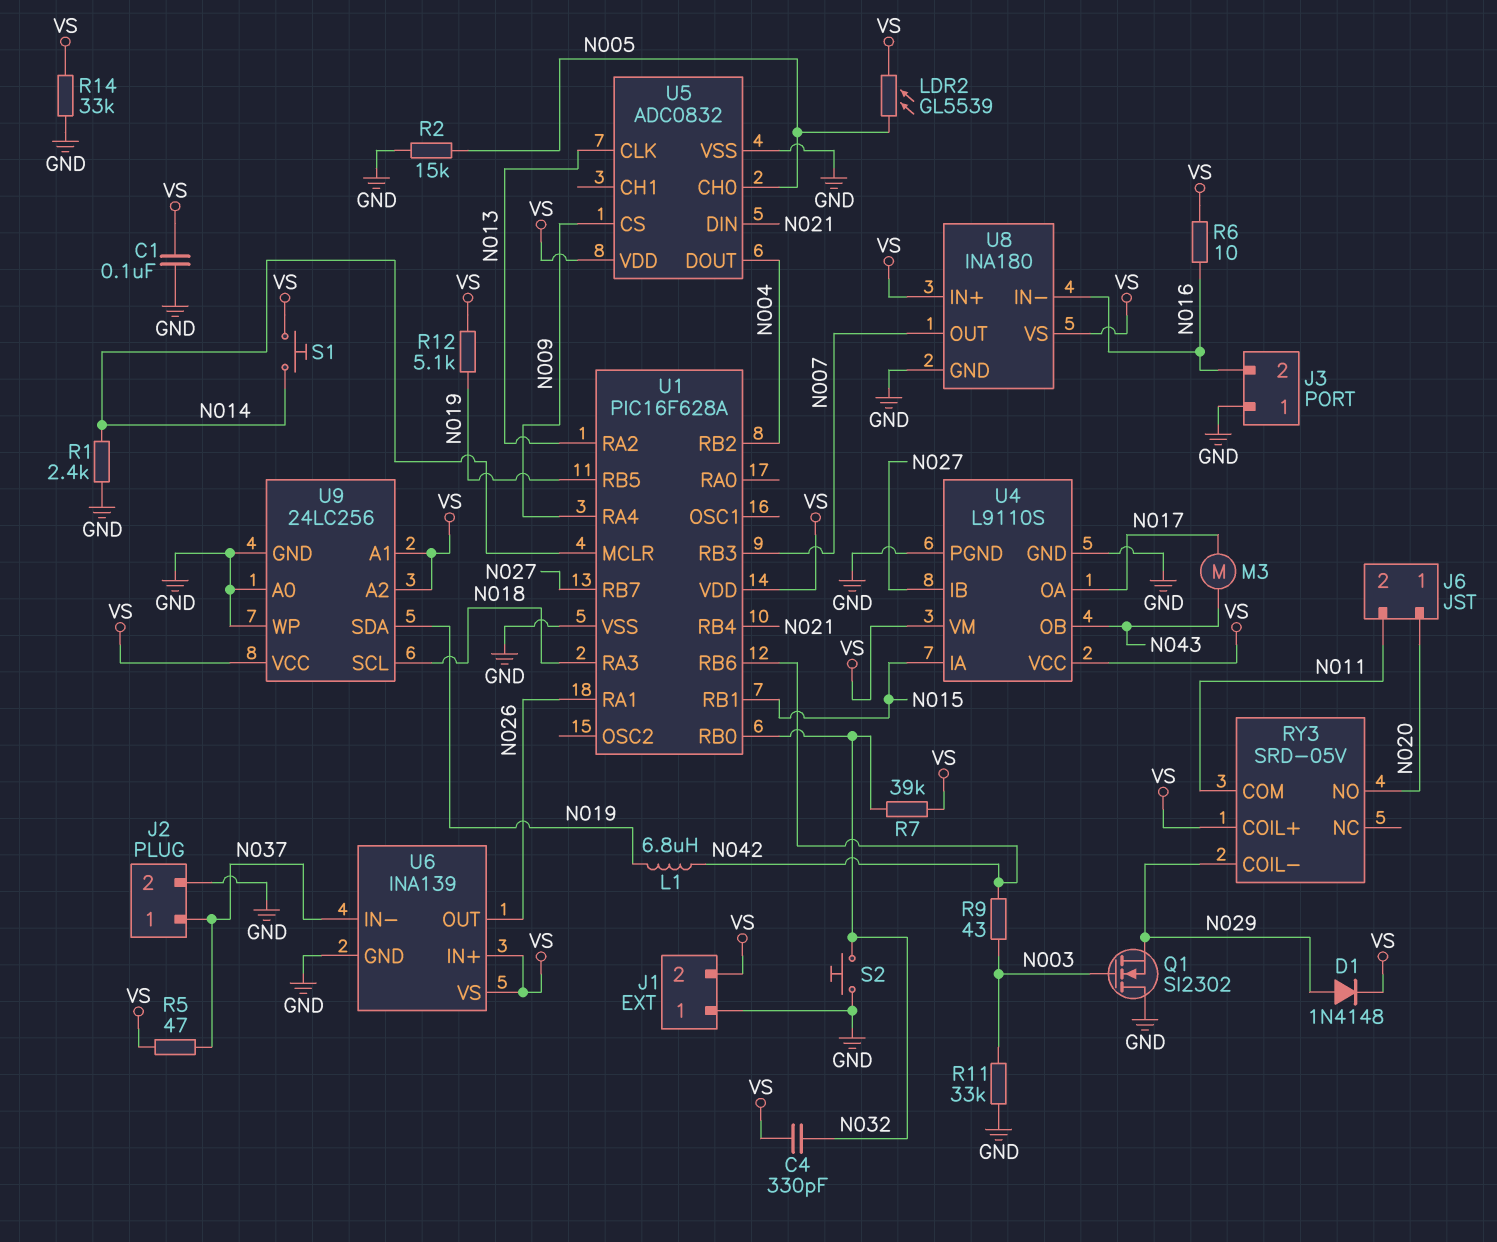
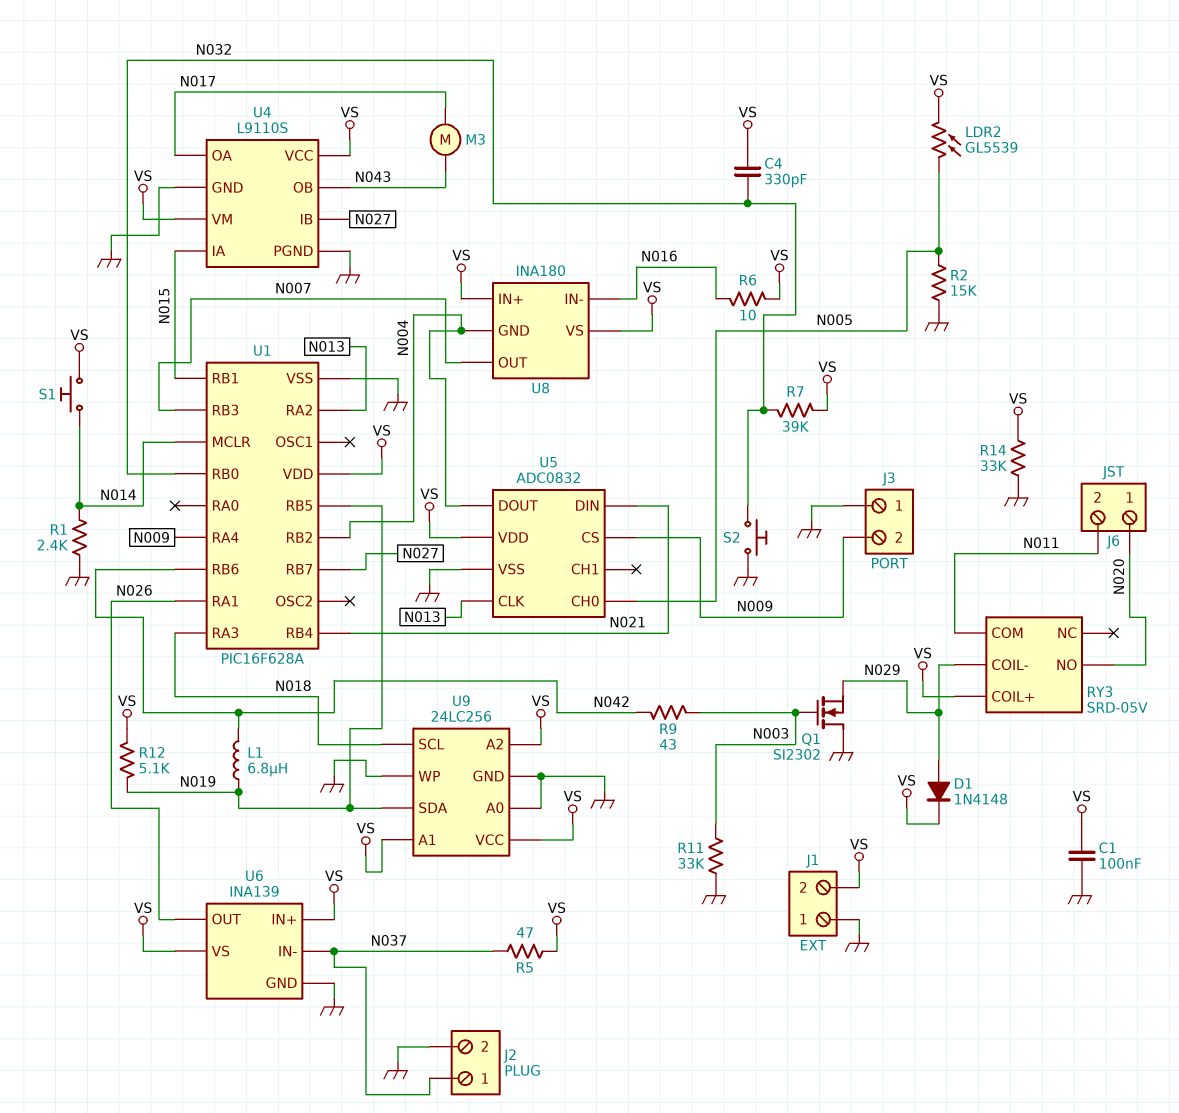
J3 pin 2: N016 -> N009
U8 pin GND: GND -> N004

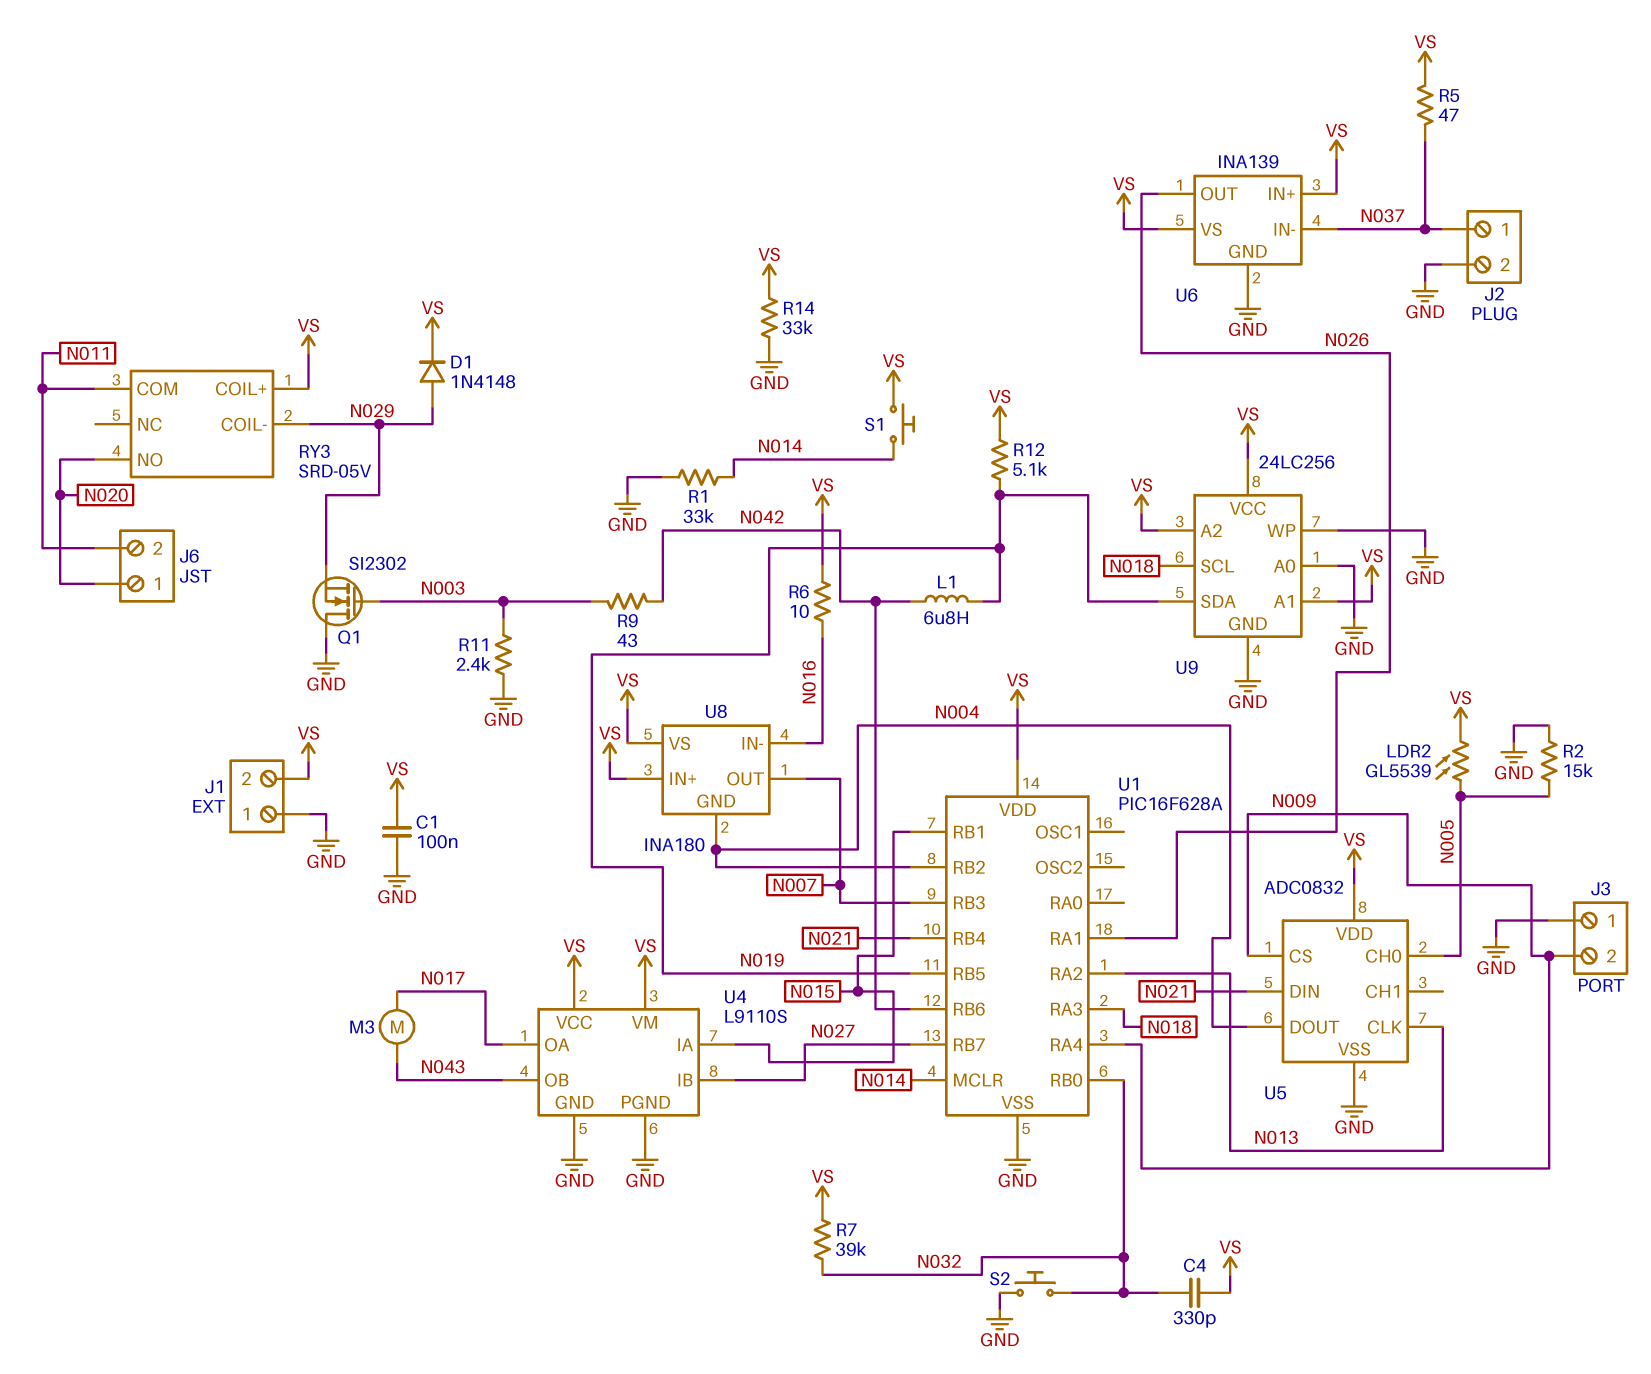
R1: 2.4k (GND, N014) -> 33k (GND, N014)
R11: 33k (GND, N003) -> 2.4k (GND, N003)

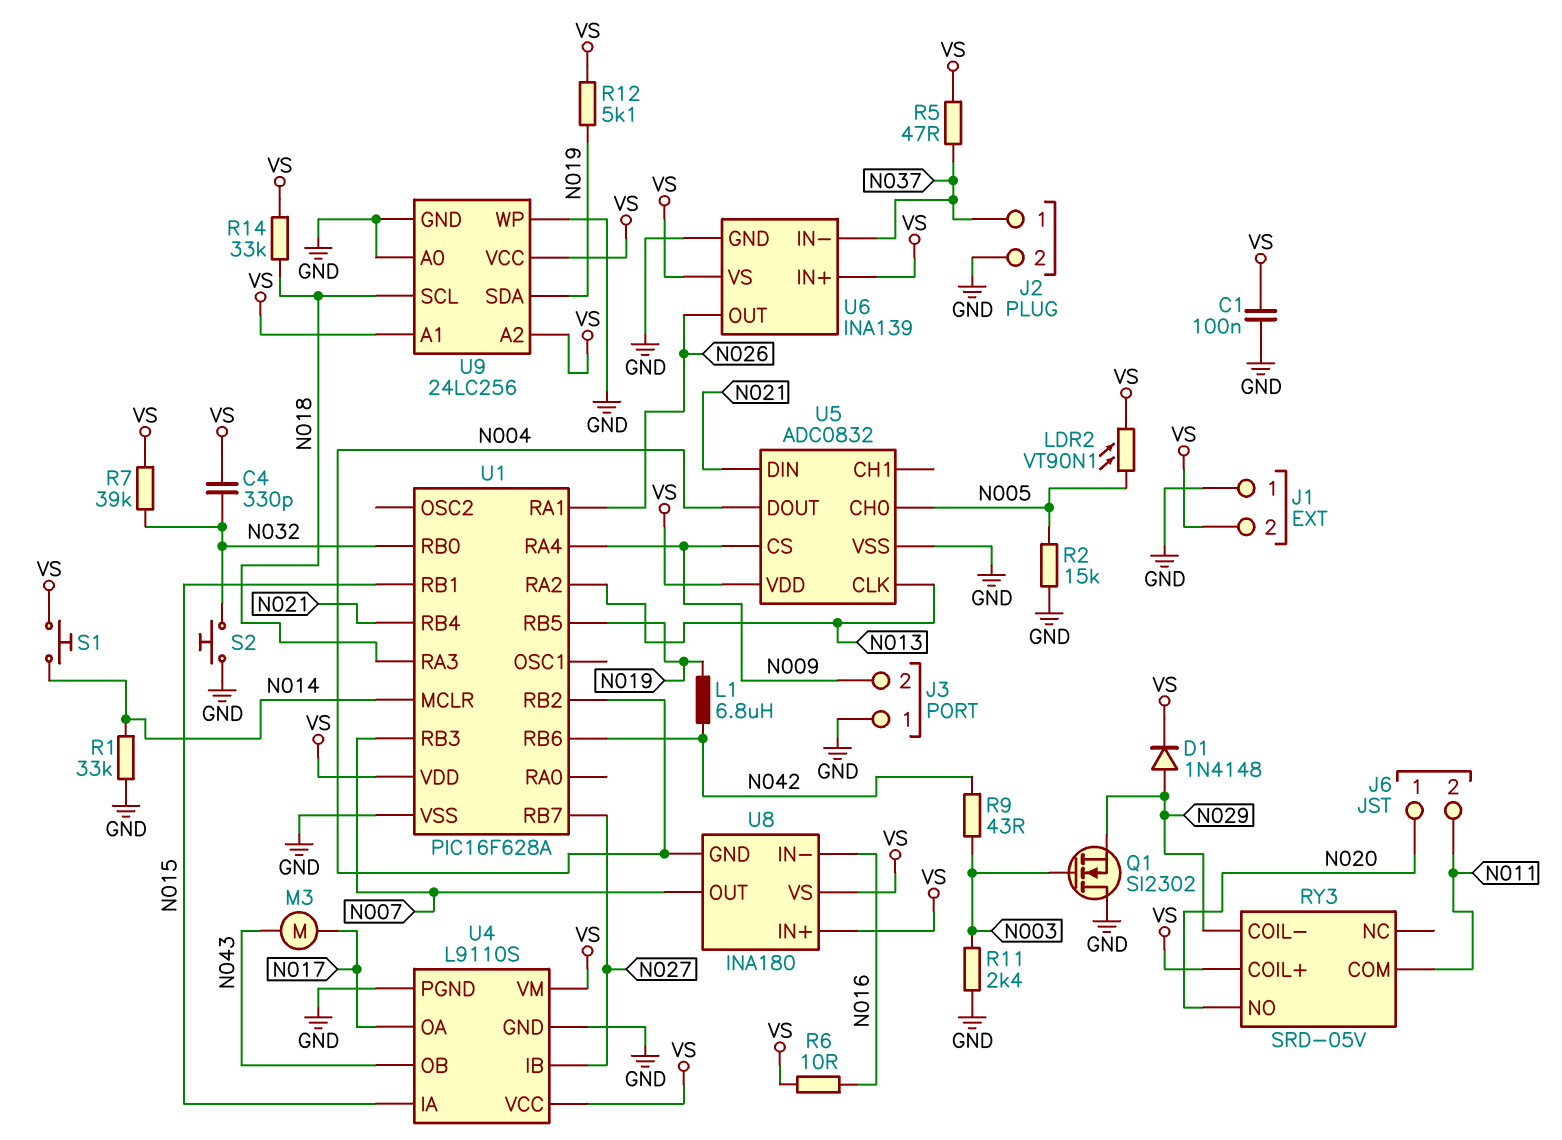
LDR2: GL5539 (N005, VS) -> VT90N1 (N005, VS)
R14: 33k (GND, VS) -> 33k (N018, VS)

